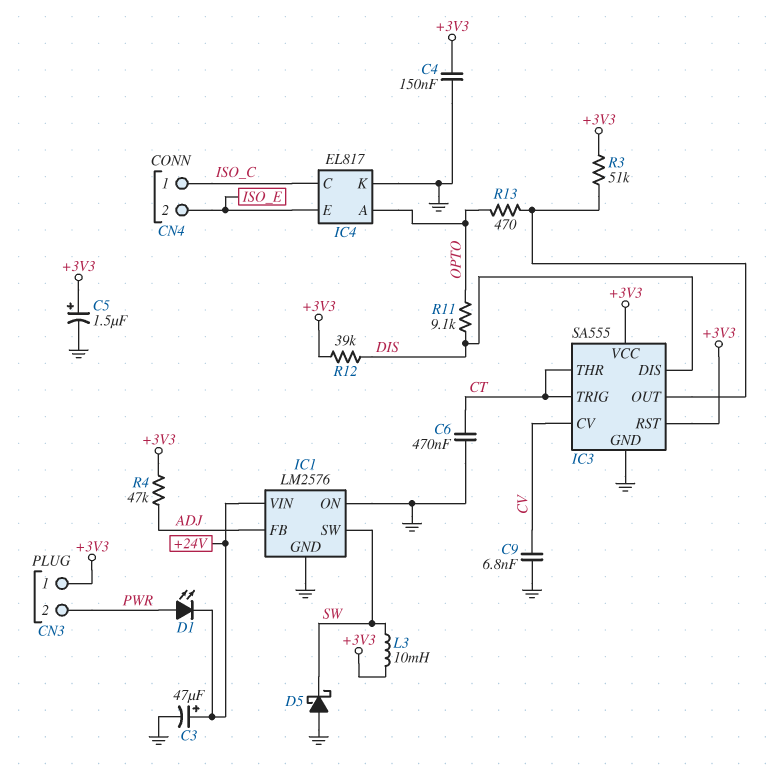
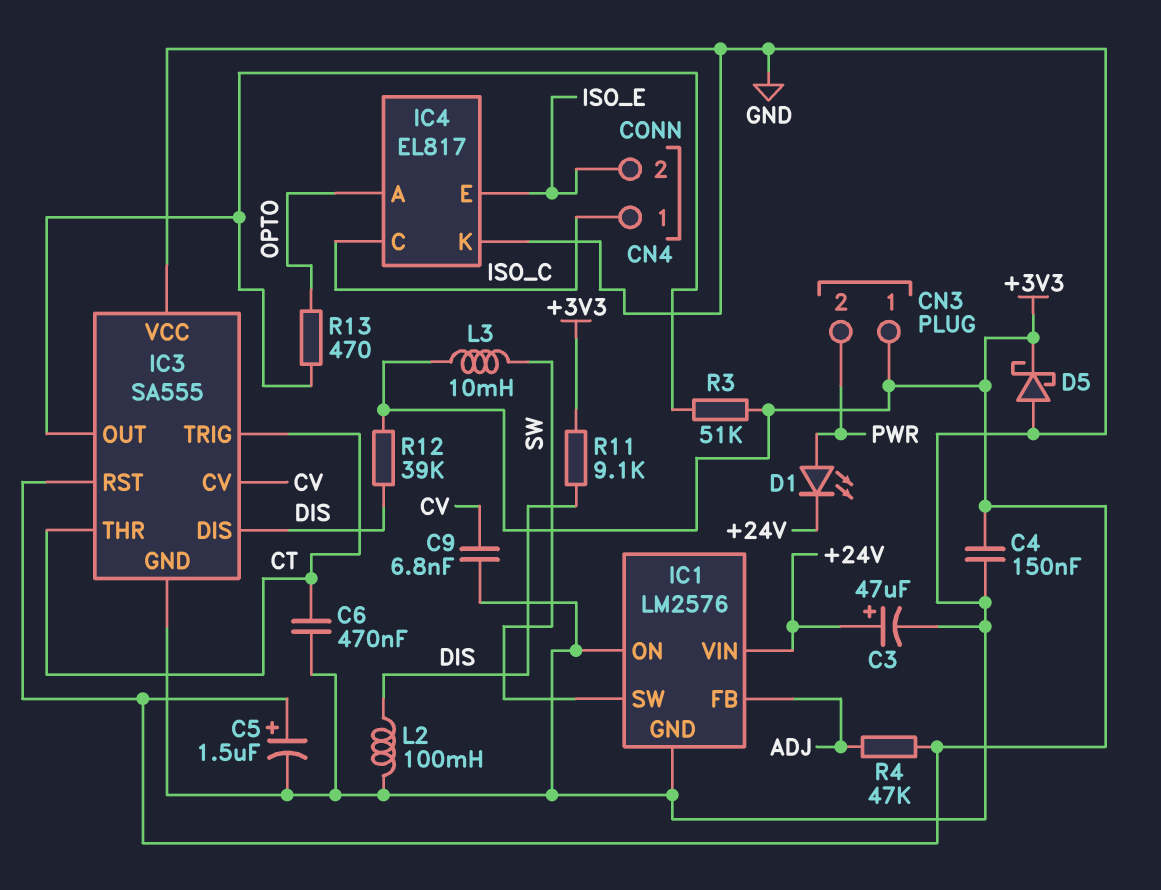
D5: schottky (A GND, K SW) -> schottky (A GND, K +3V3)
IC3 pin VCC: +3V3 -> GND
L2: none -> 100mH (DIS, GND)
R11: 9.1k (DIS, OPTO) -> 9.1k (+3V3, DIS)

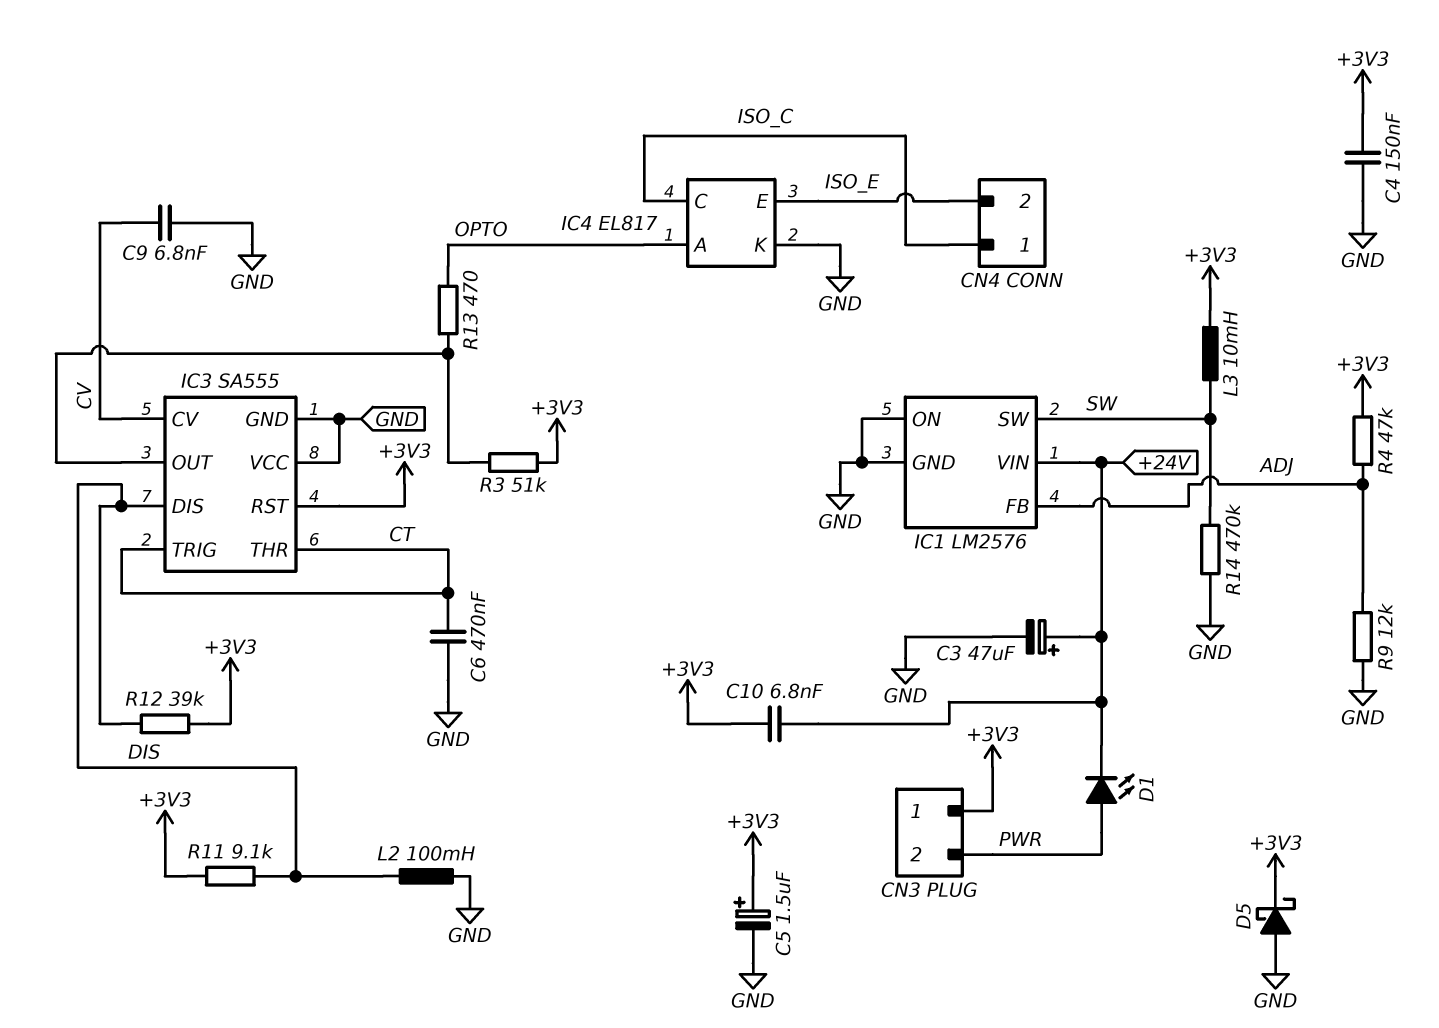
C10: none -> 6.8nF (+3V3, +24V)
R9: none -> 12k (ADJ, GND)
R14: none -> 470k (GND, SW)

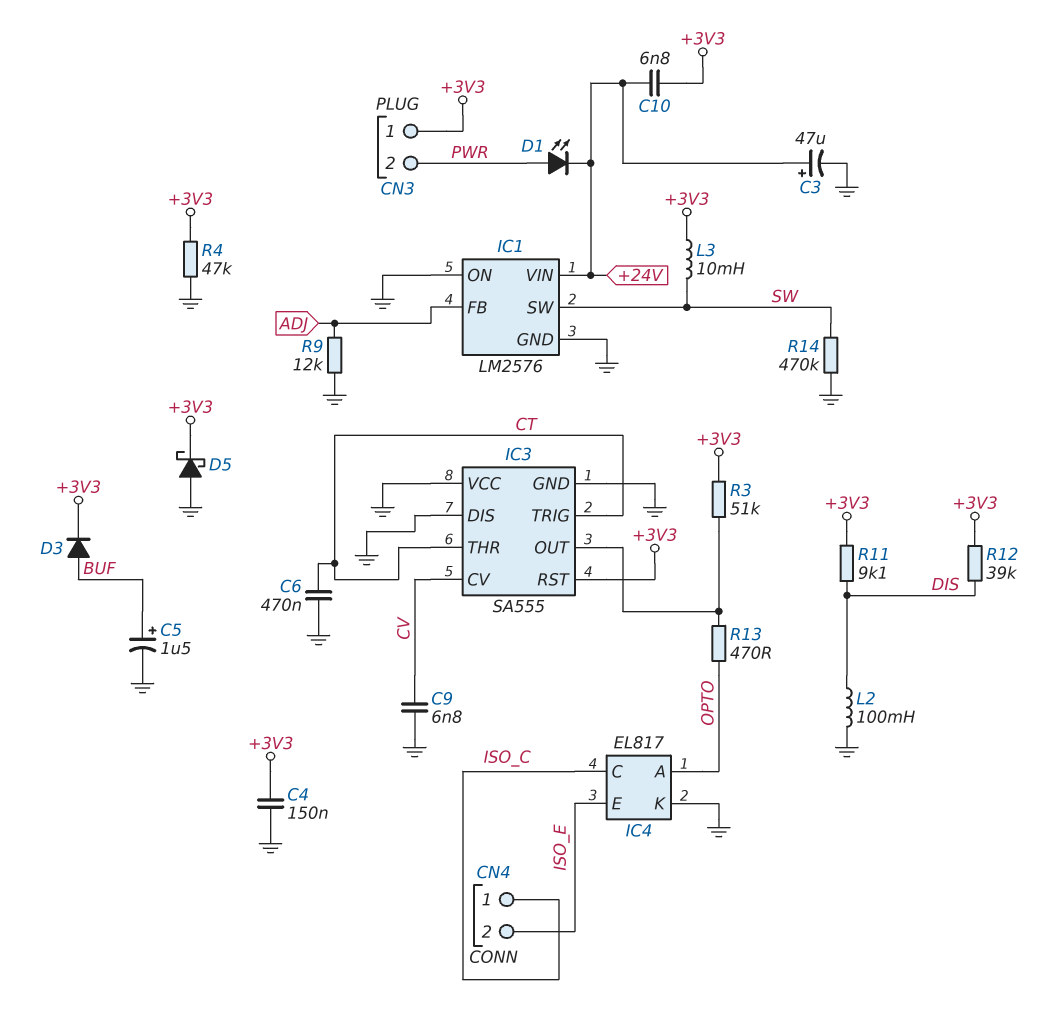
C5: 1.5uF (plus +3V3, minus GND) -> 1.5uF (plus BUF, minus GND)
D3: none -> diode (A BUF, K +3V3)
IC3 pin DIS: DIS -> GND
R4: 47k (+3V3, ADJ) -> 47k (+3V3, GND)

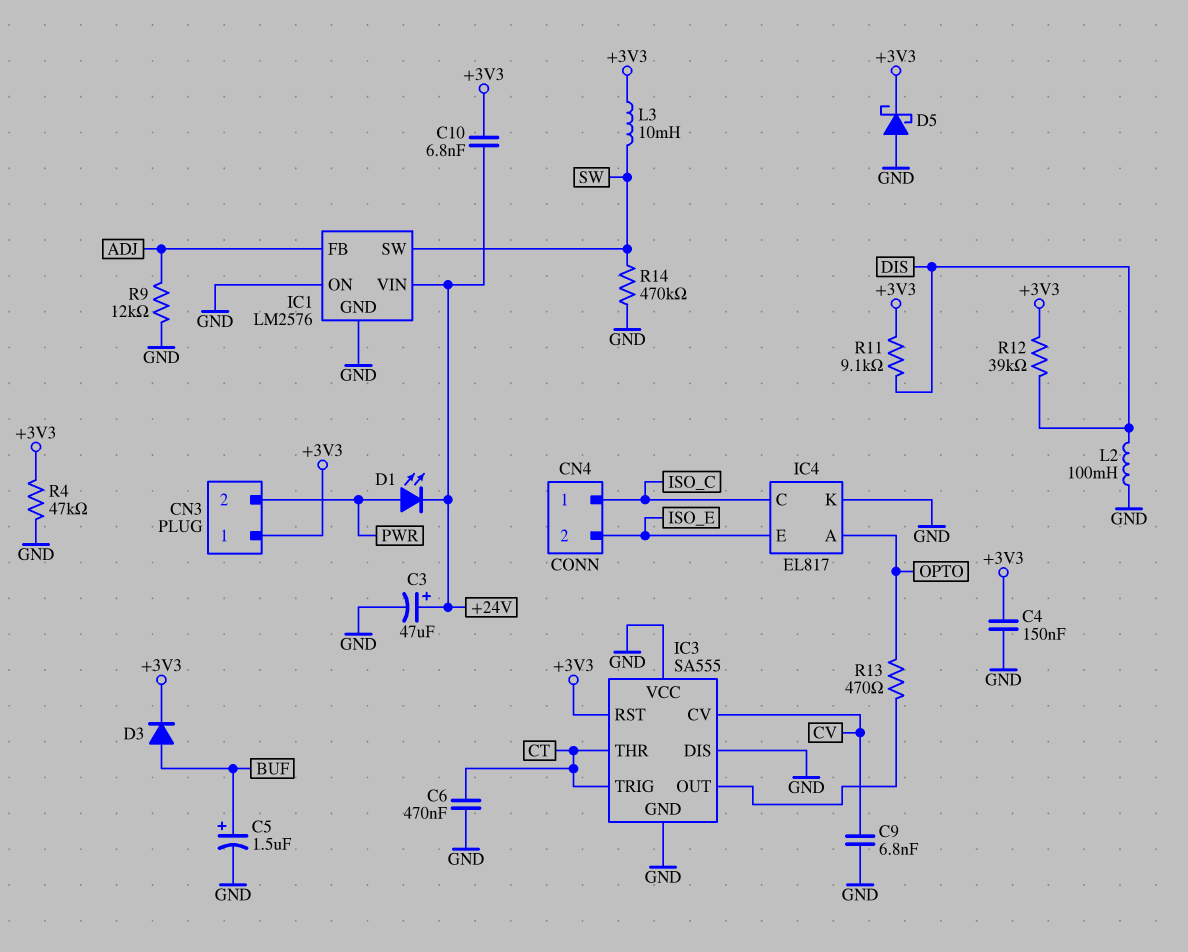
R3: 51k (+3V3, IC3/OUT) -> none

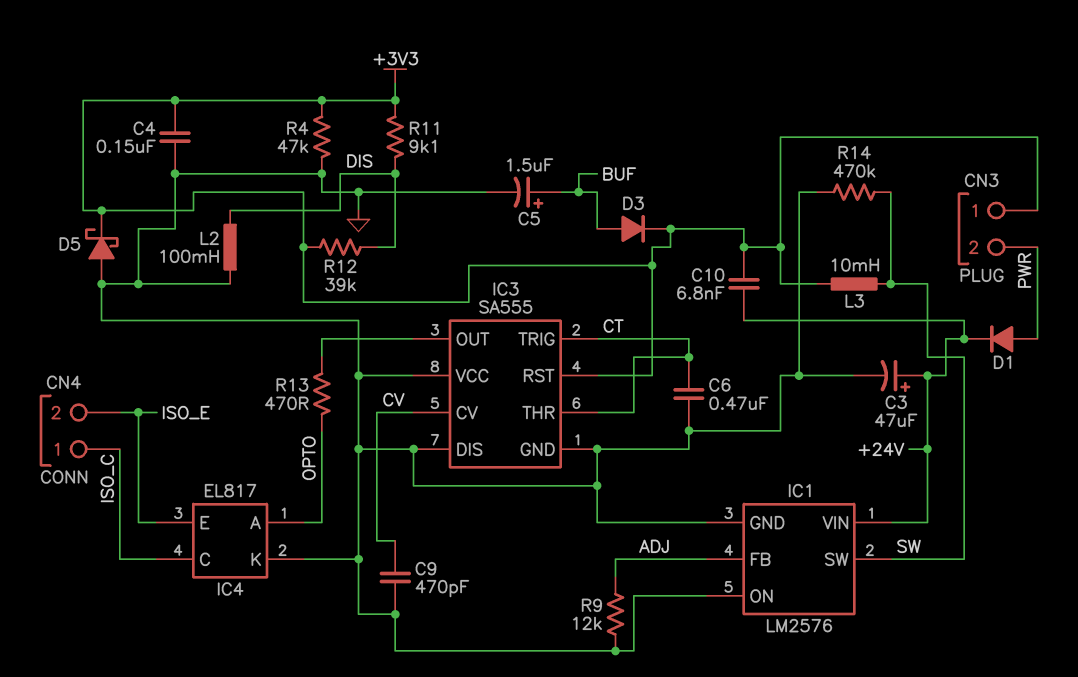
C9: 6.8nF (CV, GND) -> 470pF (CV, GND)
D1: LED (A PWR, K +24V) -> diode (A PWR, K +24V)

